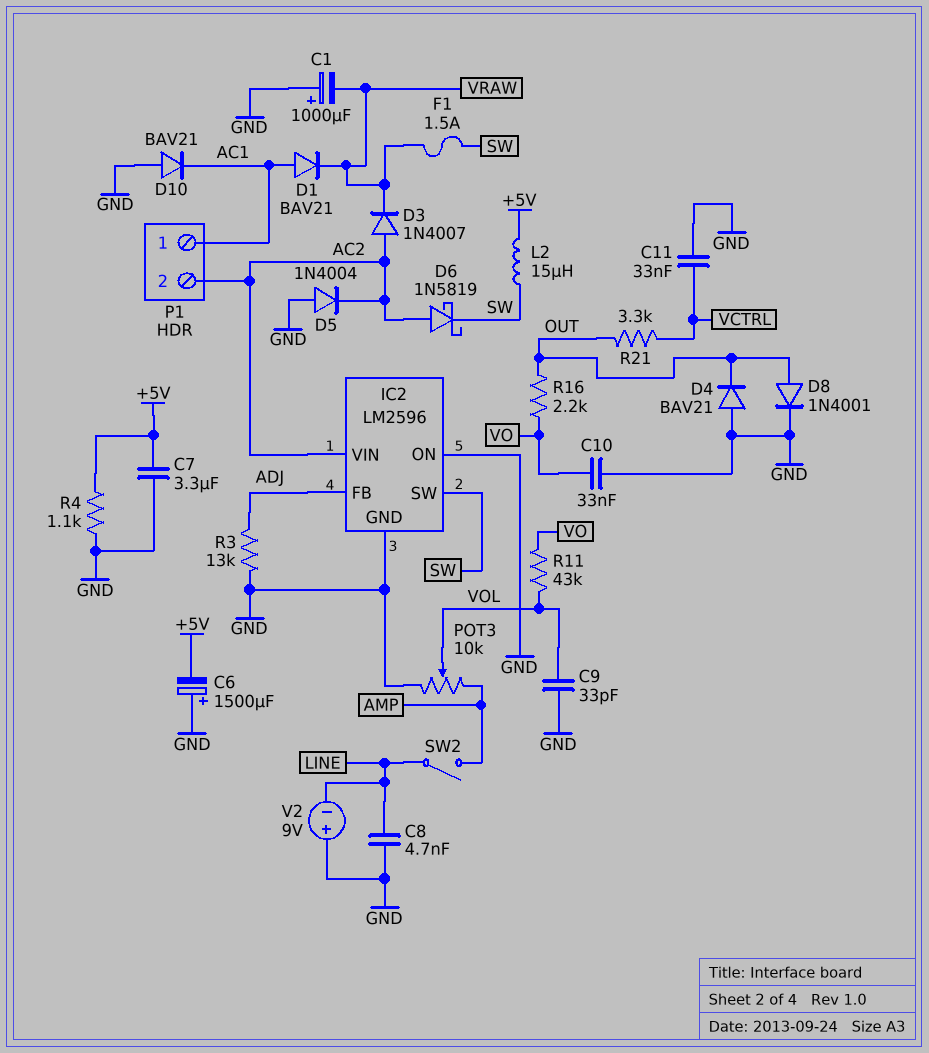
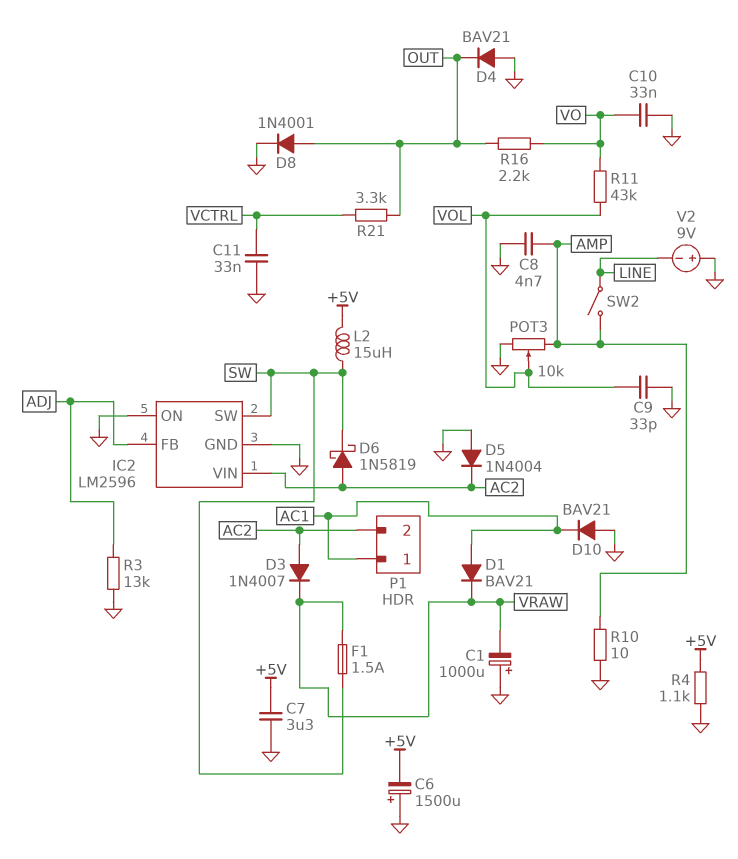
C8: 4.7nF (GND, LINE) -> 4.7nF (AMP, GND)
R10: none -> 10 (AMP, GND)

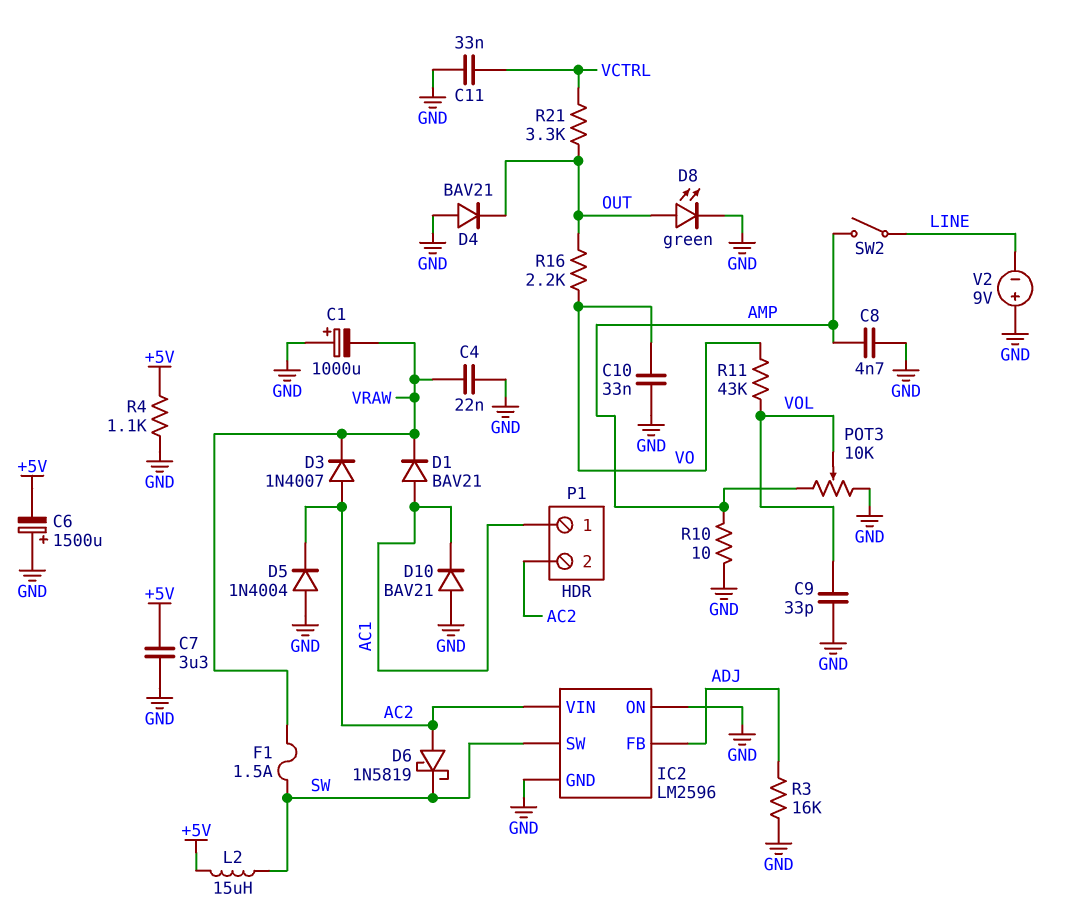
C4: none -> 22nF (GND, VRAW)
D8: diode 1N4001 (A OUT, K GND) -> LED green (A OUT, K GND)
R3: 13k (ADJ, GND) -> 16k (ADJ, GND)

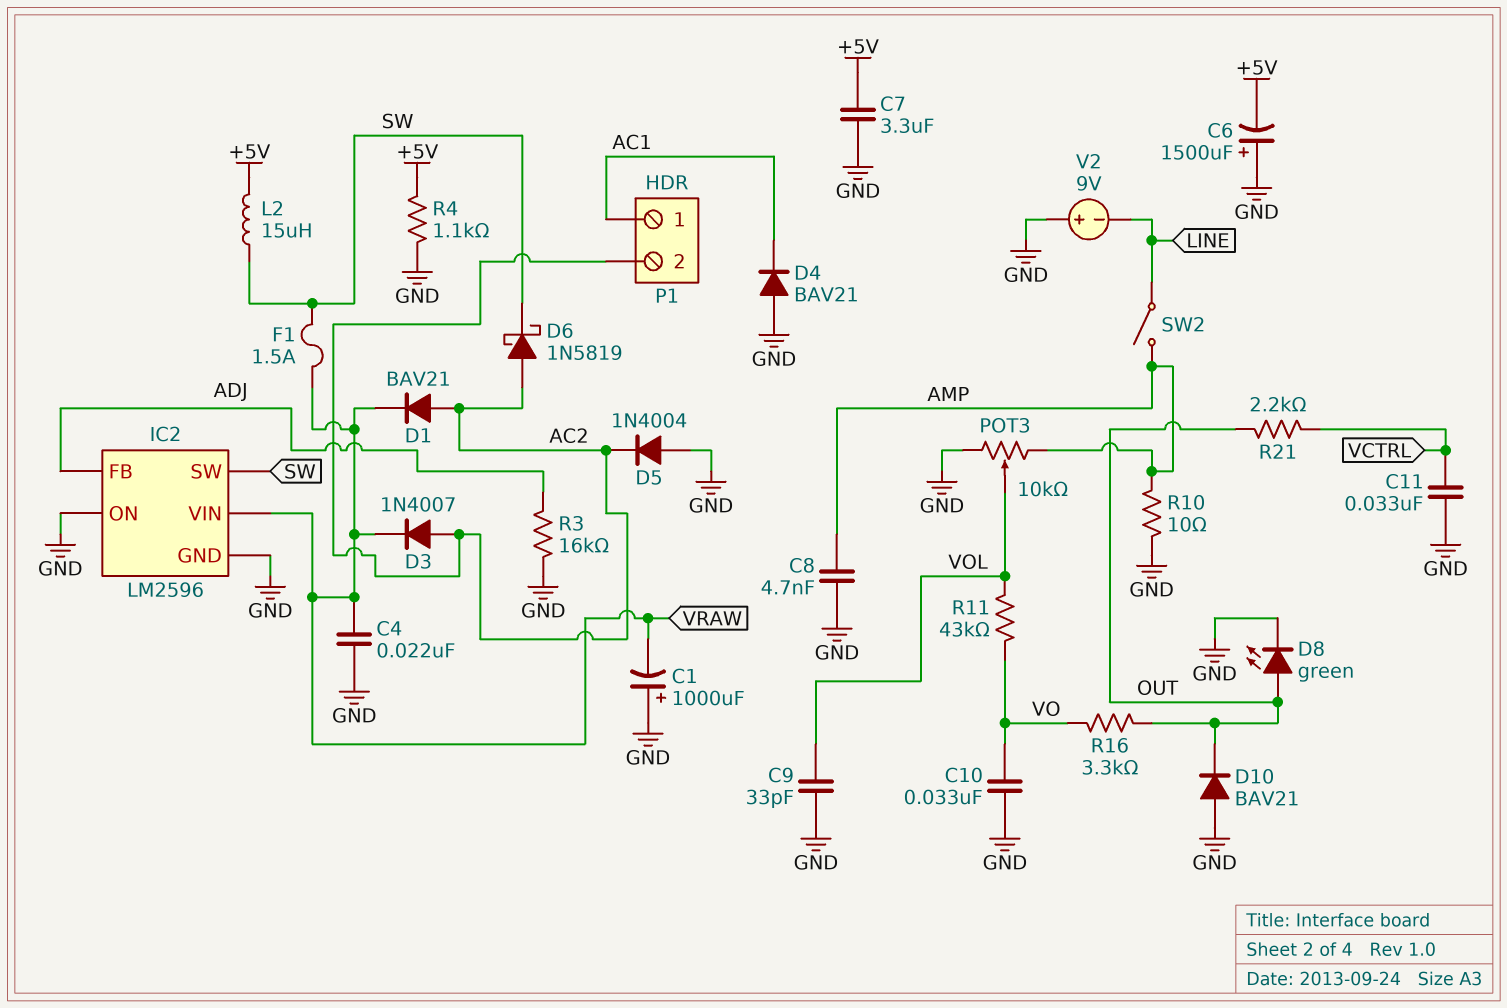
D1: diode BAV21 (A AC1, K VRAW) -> diode BAV21 (A AC2, K VRAW)
D4: diode BAV21 (A GND, K OUT) -> diode BAV21 (A GND, K AC1)
D10: diode BAV21 (A GND, K AC1) -> diode BAV21 (A GND, K OUT)
IC2 pin VIN: AC2 -> VRAW
R16: 2.2k (OUT, VO) -> 3.3k (OUT, VO)
R21: 3.3k (OUT, VCTRL) -> 2.2k (OUT, VCTRL)

